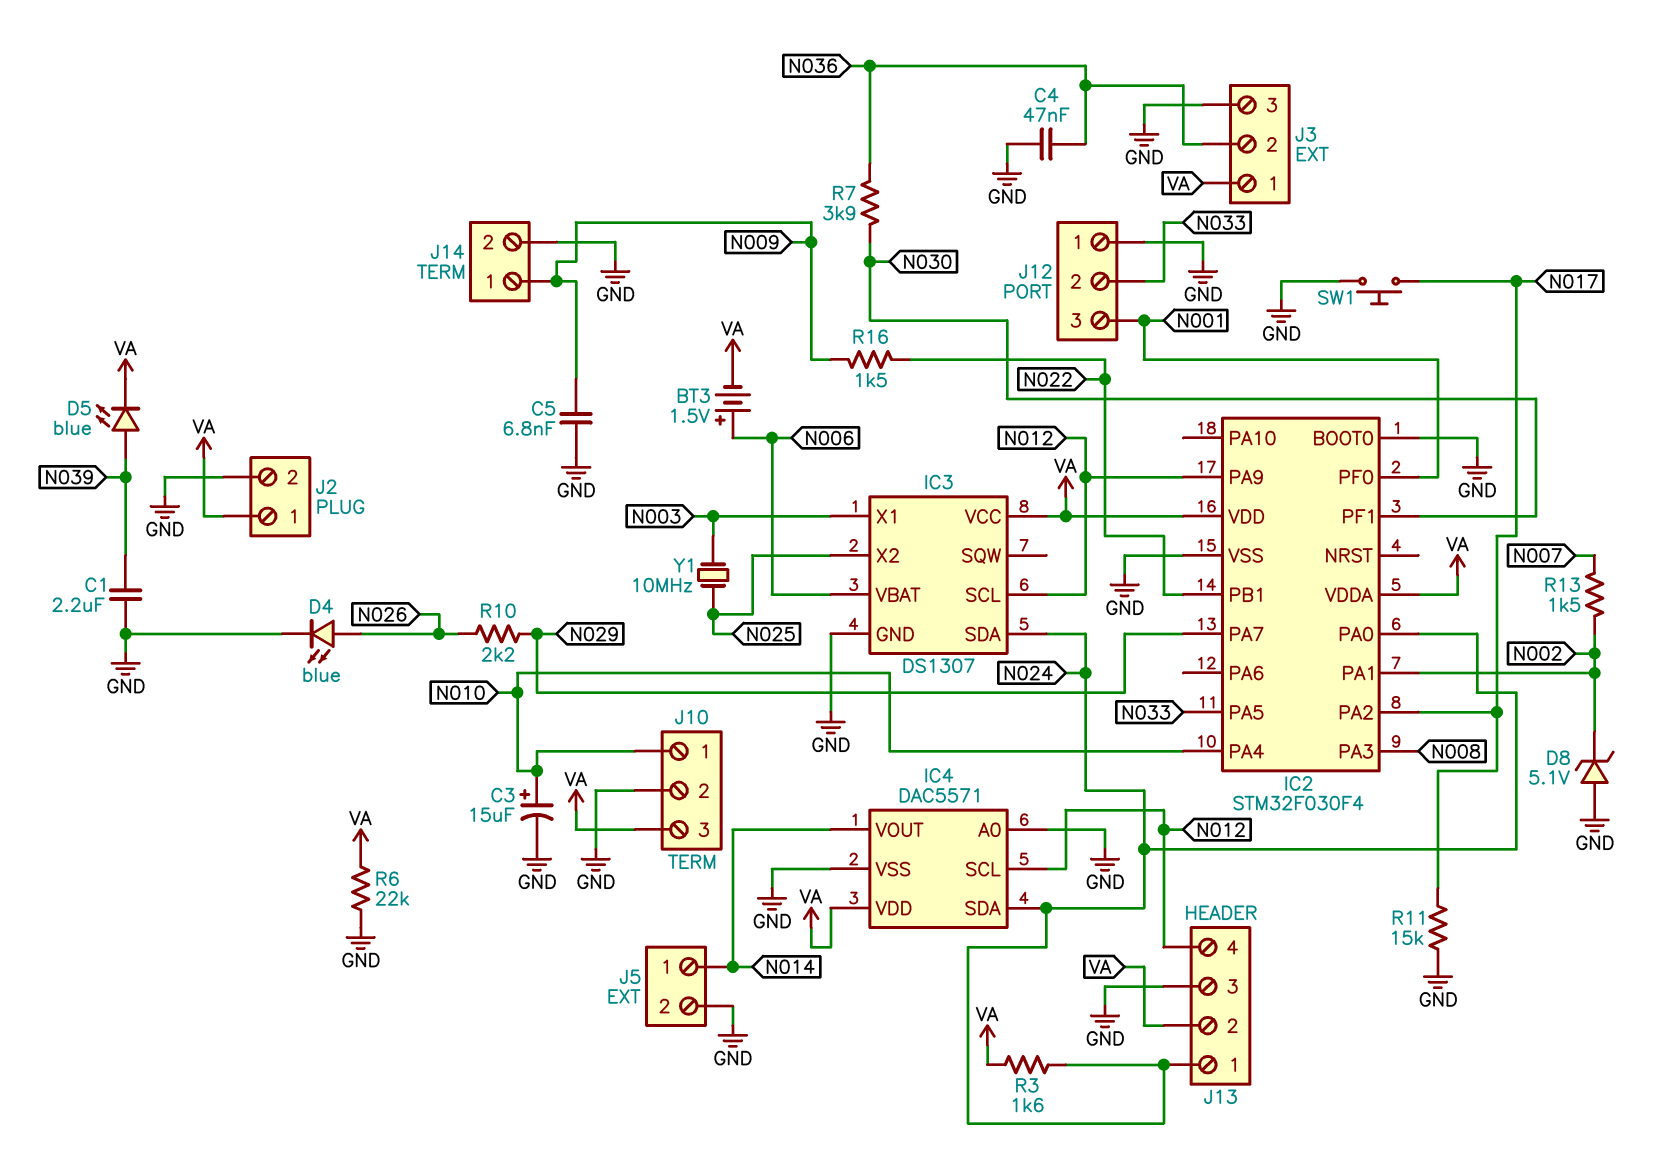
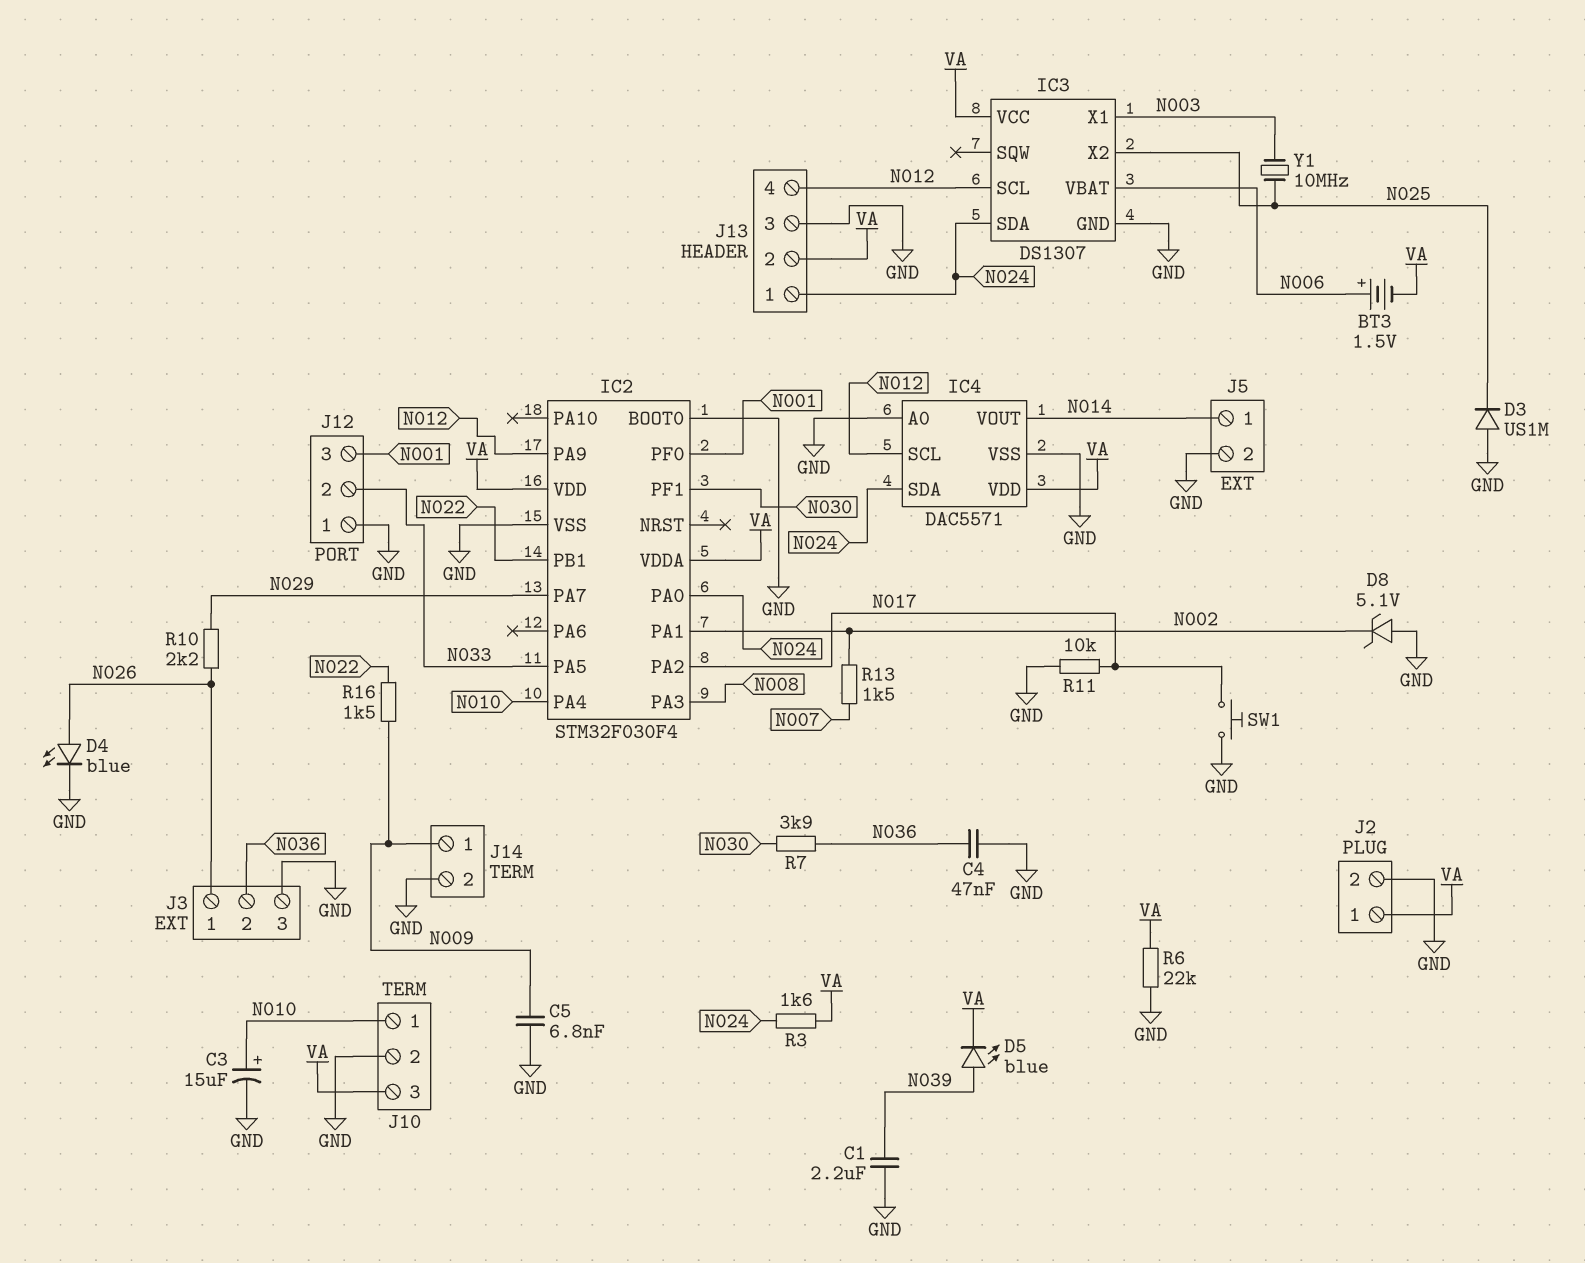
D3: none -> diode US1M (A GND, K N025)
J3 pin 1: VA -> N026
R11: 15k (GND, N017) -> 10k (GND, N017)

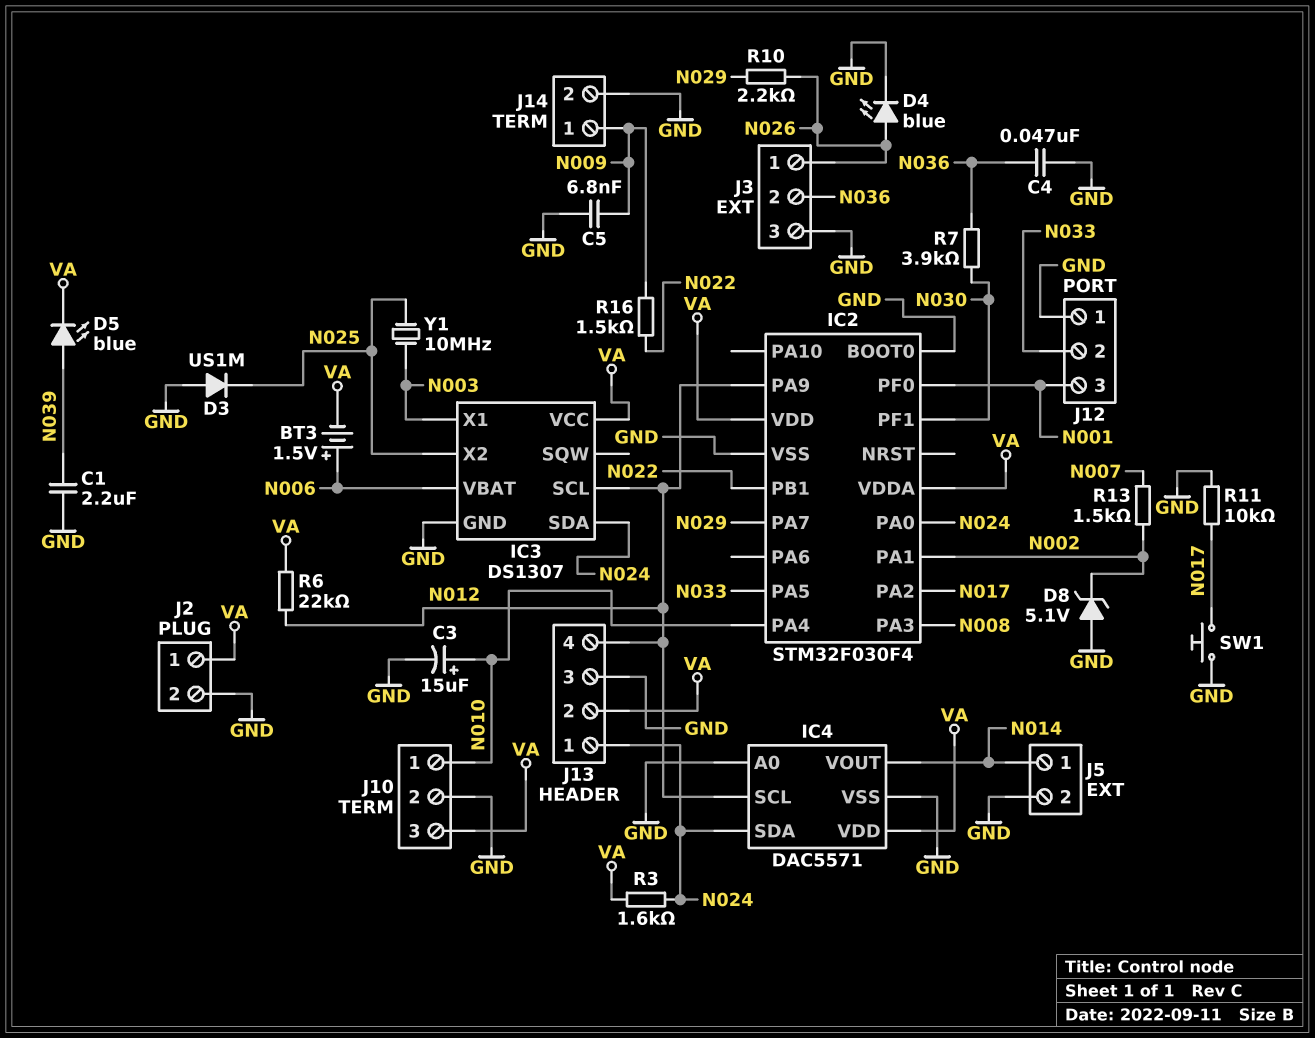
R6: 22k (GND, VA) -> 22k (N012, VA)

